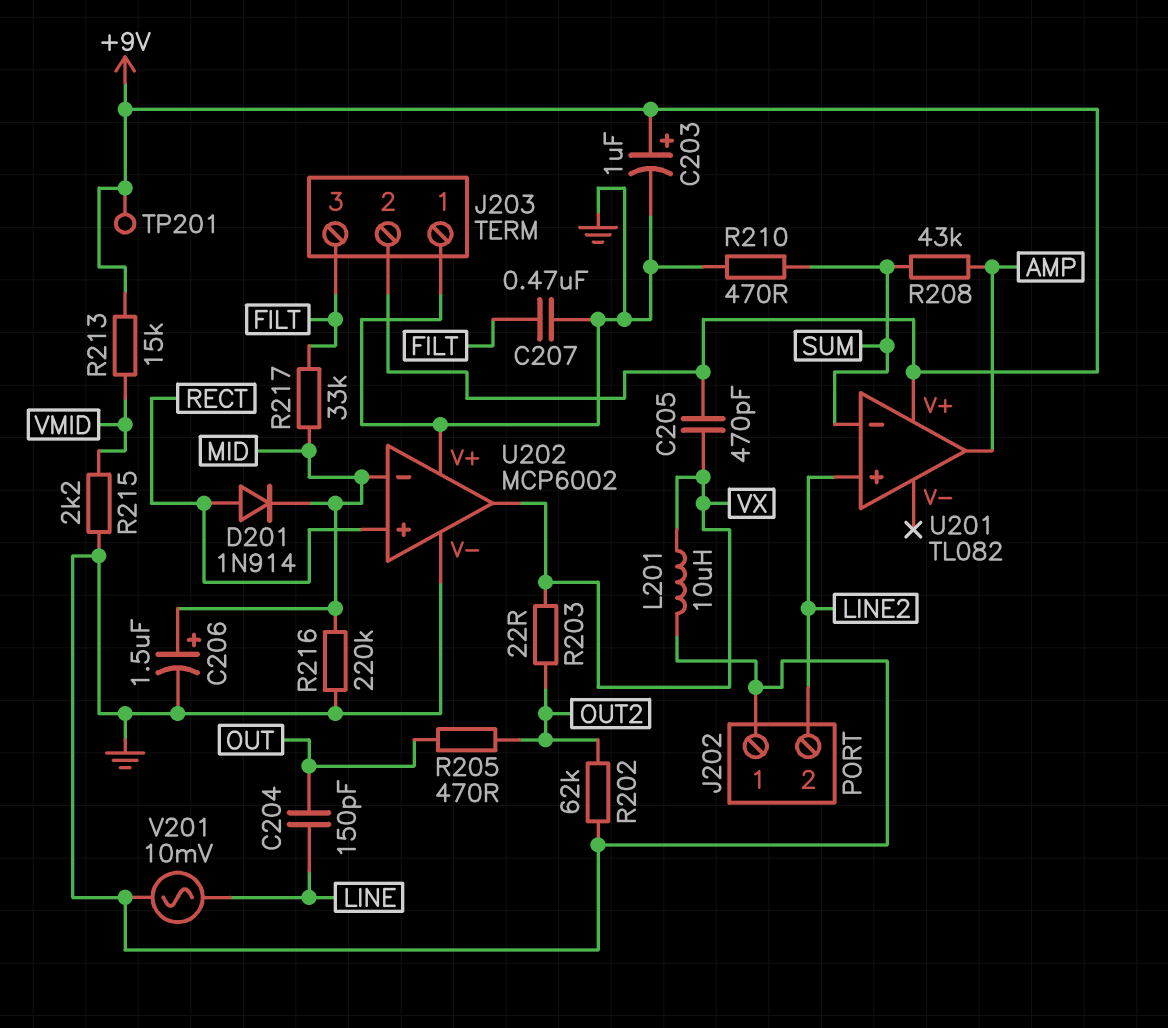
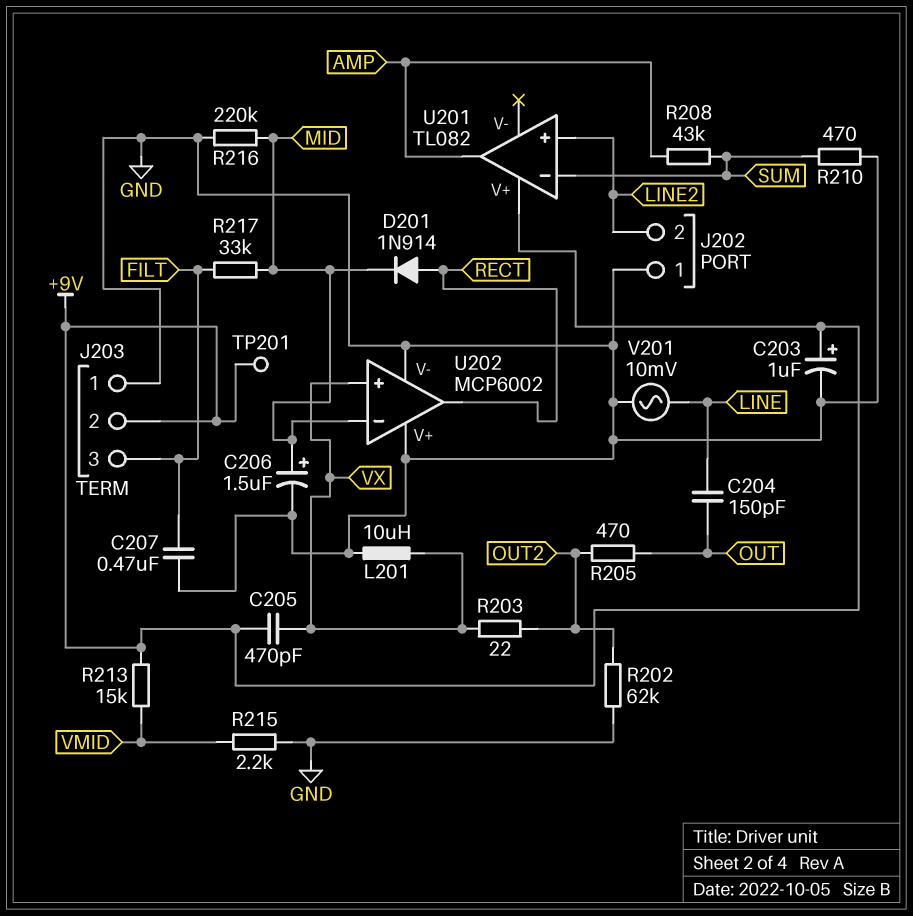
U202 pin in+: RECT -> VX
U202 pin out: VX -> RECT

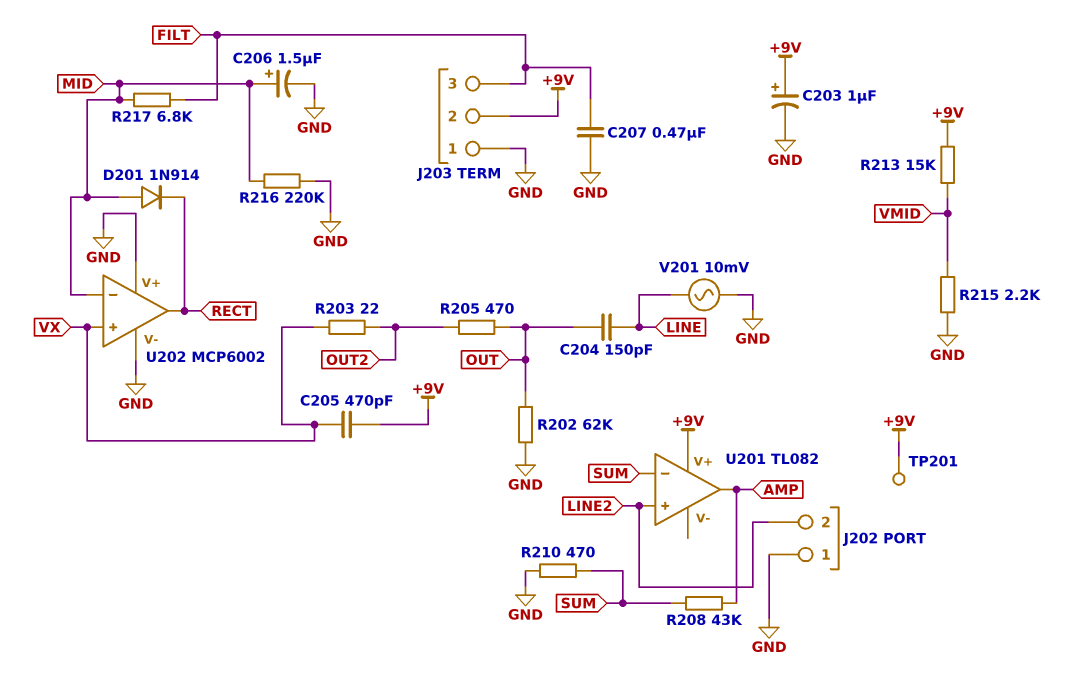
D201: diode 1N914 (A RECT, K MID) -> diode 1N914 (A MID, K RECT)
L201: 10uH (GND, VX) -> none
R202: 62k (GND, OUT2) -> 62k (GND, OUT)
R217: 33k (FILT, MID) -> 6.8k (FILT, MID)

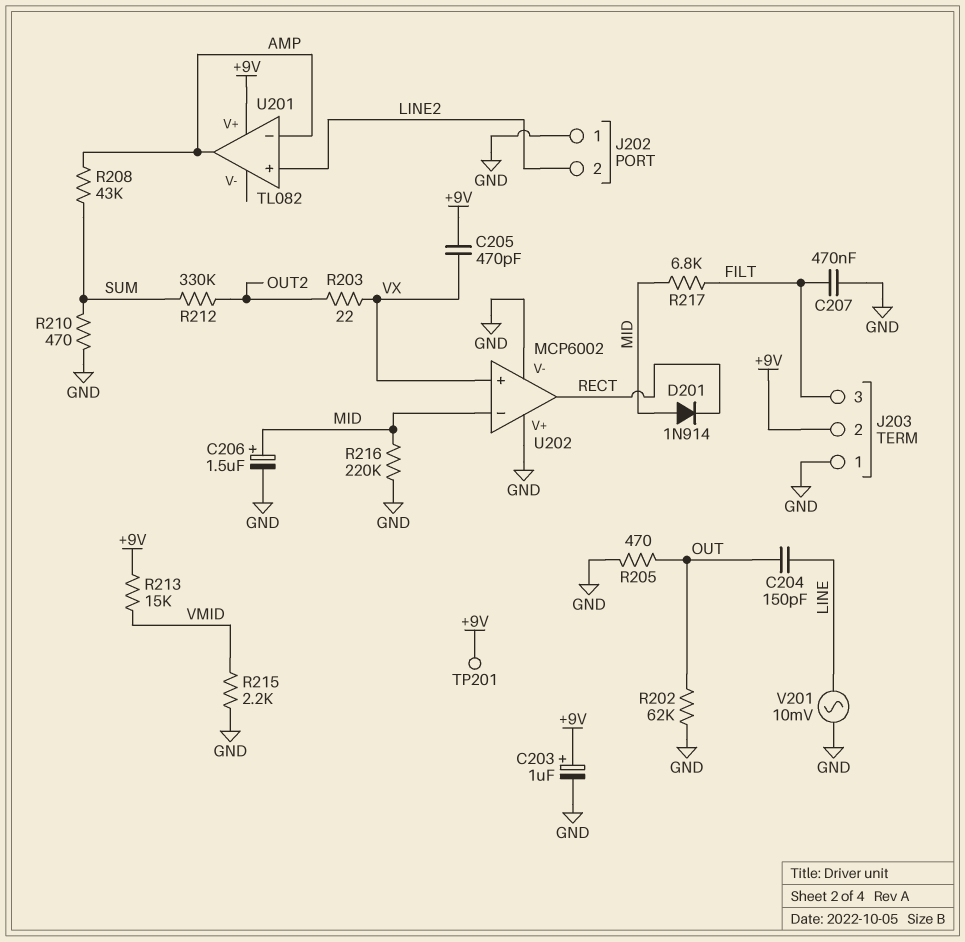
R205: 470 (OUT, OUT2) -> 470 (GND, OUT)
R212: none -> 330k (OUT2, SUM)
U201 pin in-: SUM -> AMP

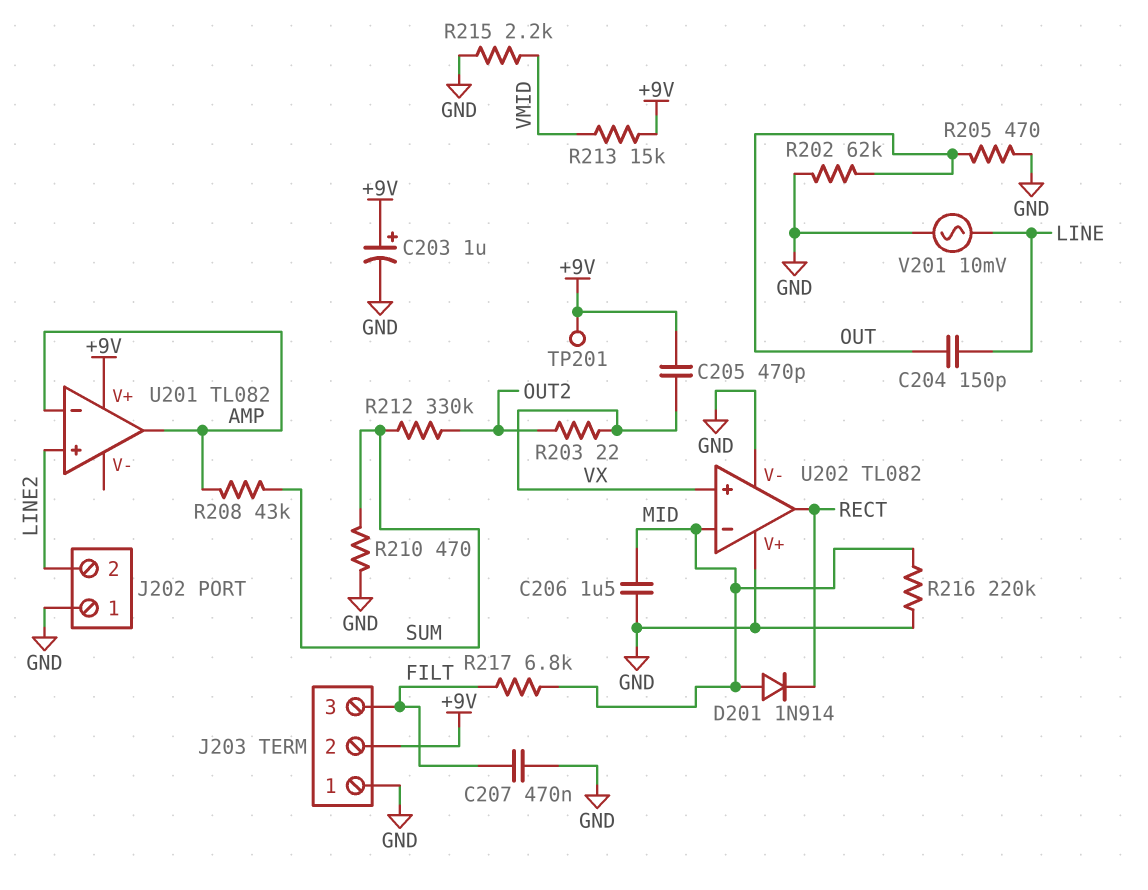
C206: 1.5uF (plus MID, minus GND) -> 1.5uF (GND, MID)
U202: MCP6002 -> TL082

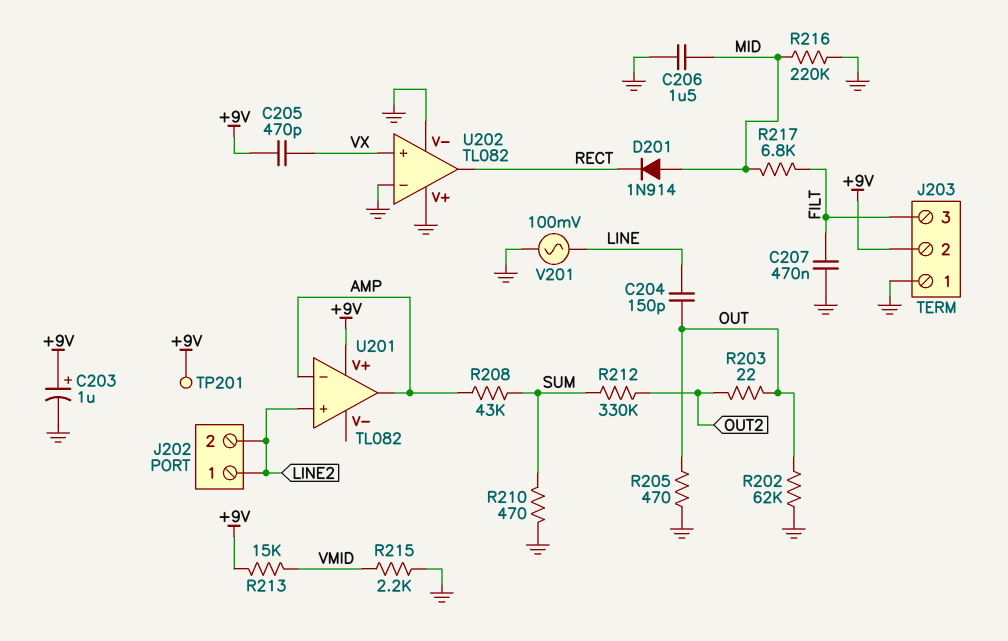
J202 pin 1: GND -> LINE2
R203: 22 (OUT2, VX) -> 22 (OUT, OUT2)
U202 pin in-: MID -> GND
V201: AC 10mV (GND, LINE) -> AC 100mV (GND, LINE)

